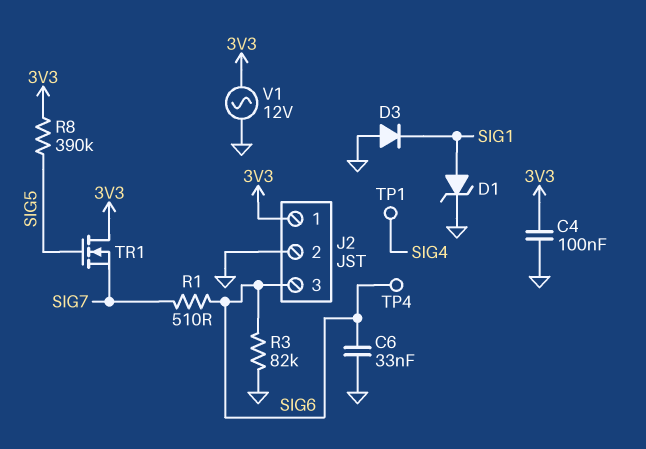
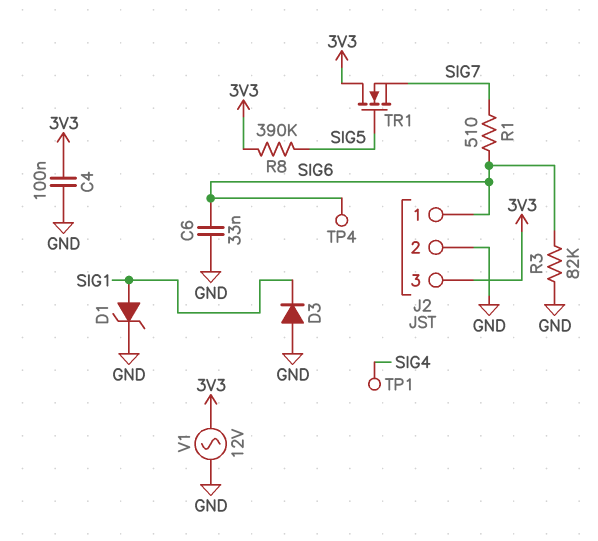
J2 pin 1: 3V3 -> SIG6
J2 pin 3: SIG6 -> 3V3

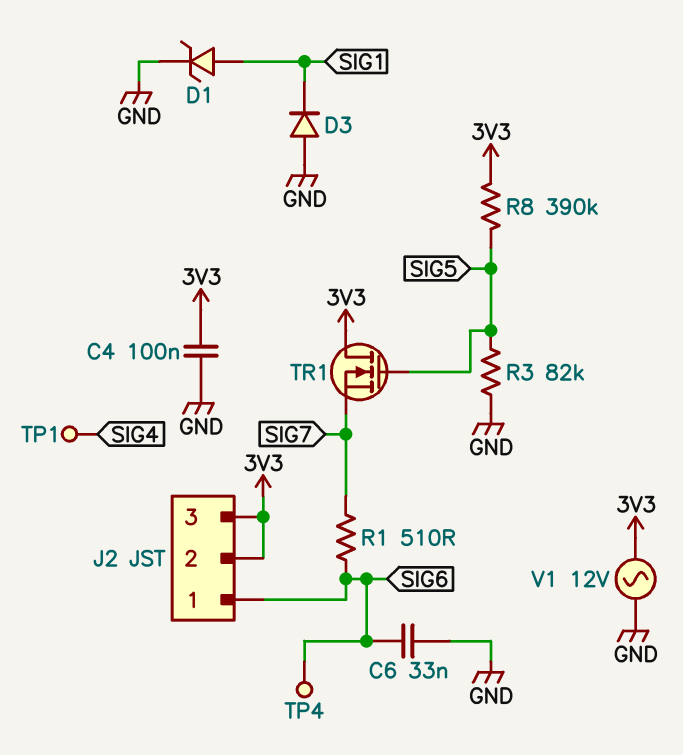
J2 pin 2: GND -> 3V3
R3: 82k (GND, SIG6) -> 82k (GND, SIG5)

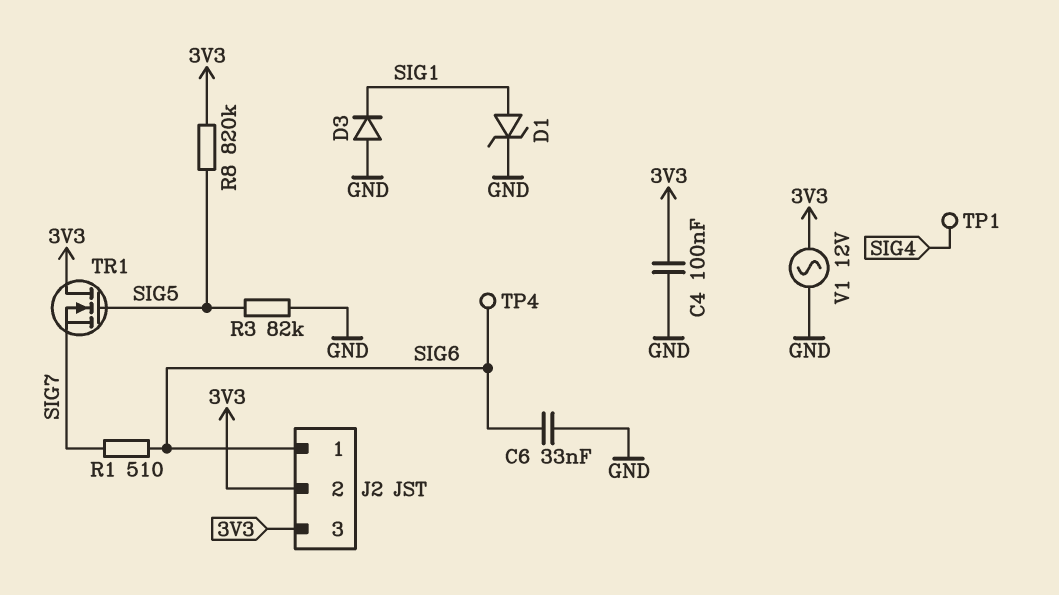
R8: 390k (3V3, SIG5) -> 820k (3V3, SIG5)

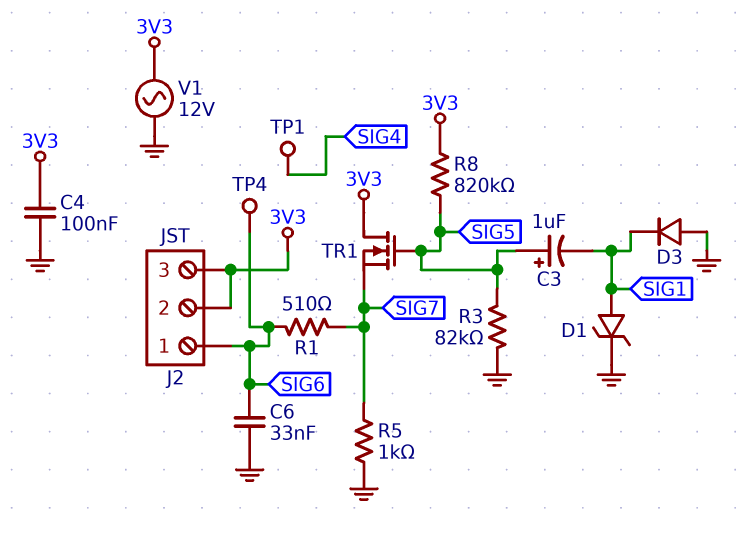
C3: none -> 1uF (plus SIG5, minus SIG1)
R5: none -> 1k (GND, SIG7)

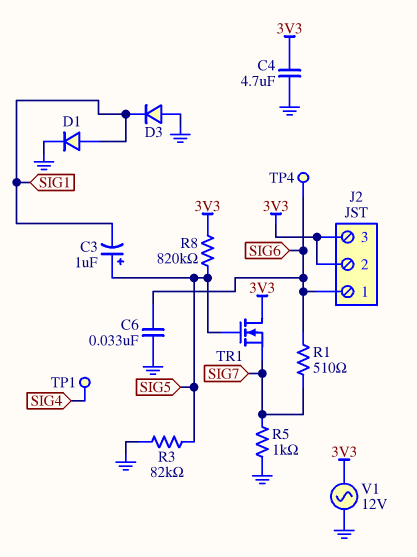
C4: 100nF (3V3, GND) -> 4.7uF (3V3, GND)
D1: zener (A SIG1, K GND) -> diode (A SIG1, K GND)

